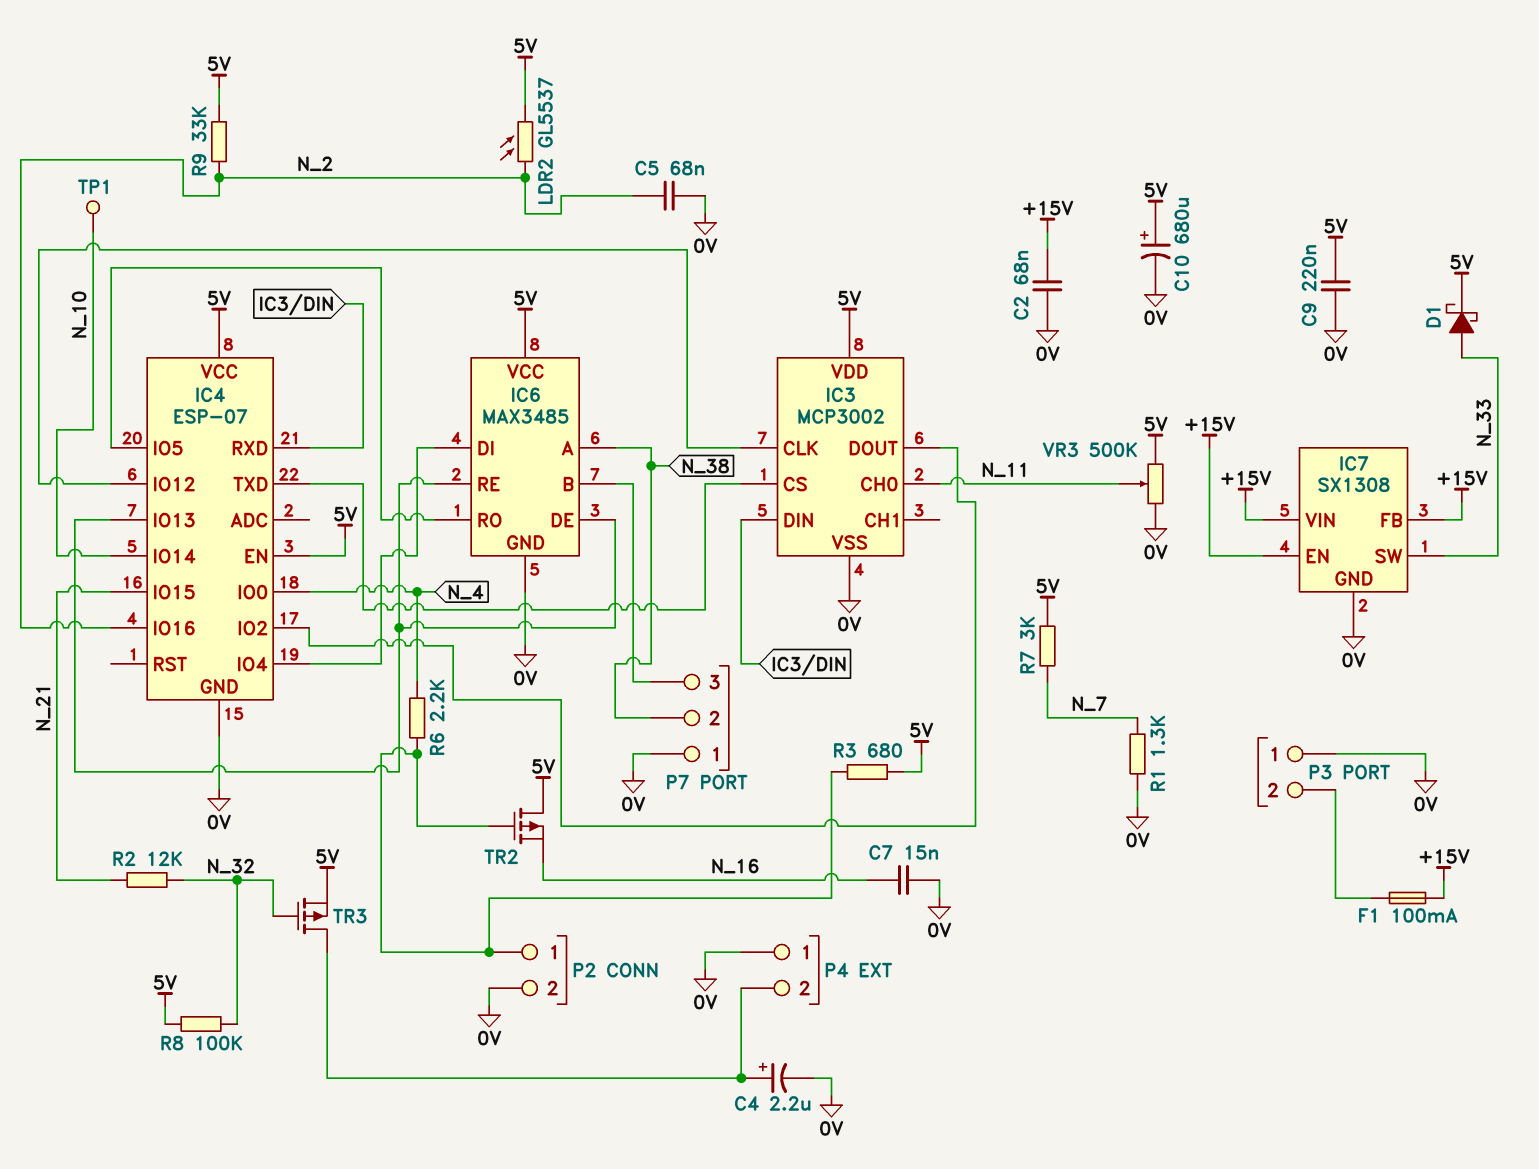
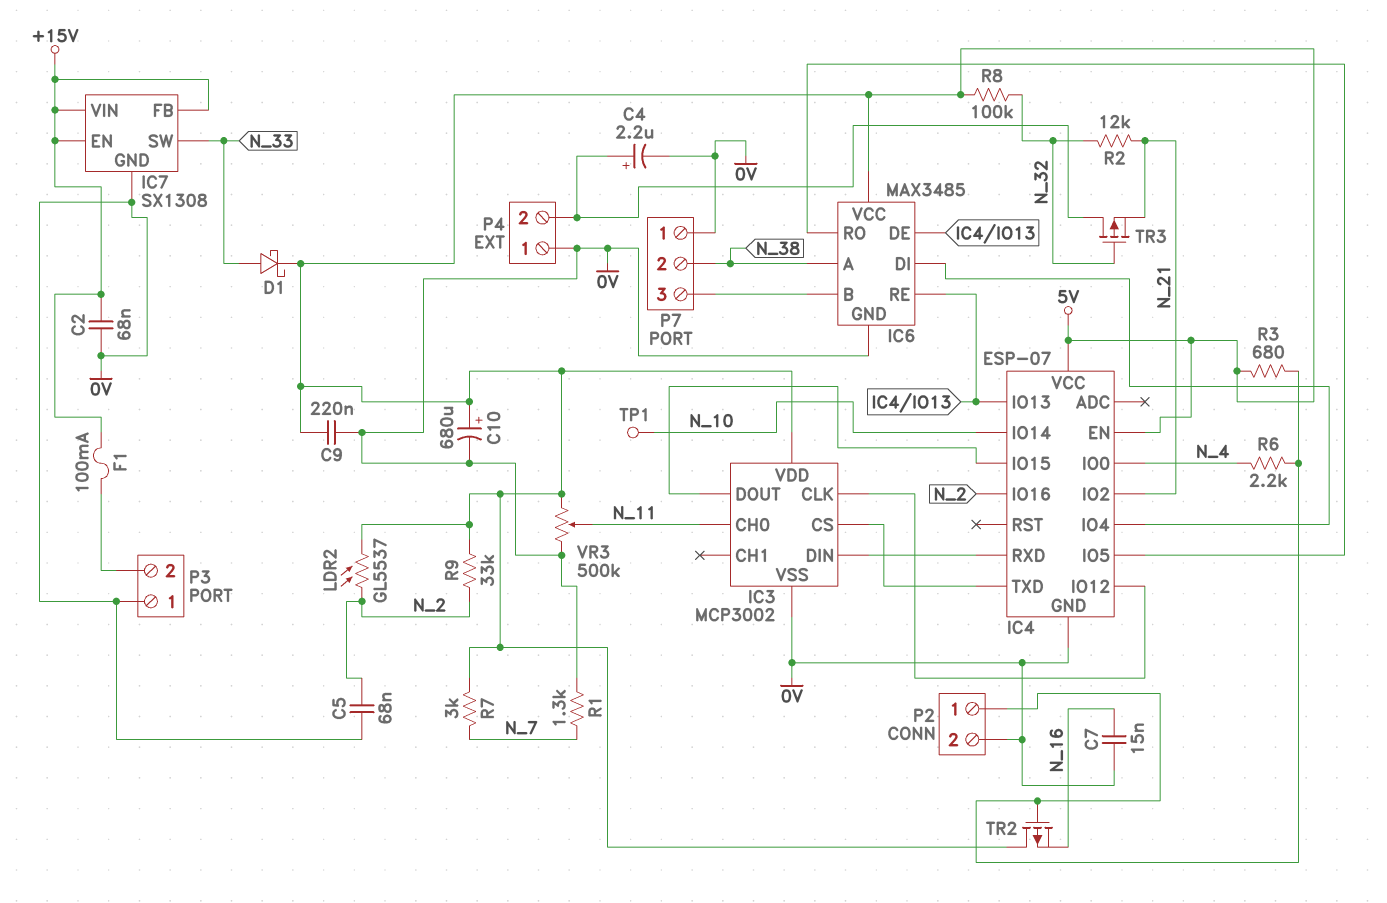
IC4 pin IO2: IC3/DOUT -> N_21
IC4 pin IO15: N_21 -> IC3/DOUT
TR3: PMOS (G N_32, D P4/2, S 5V) -> PMOS (G N_32, D P4/2, S N_21)

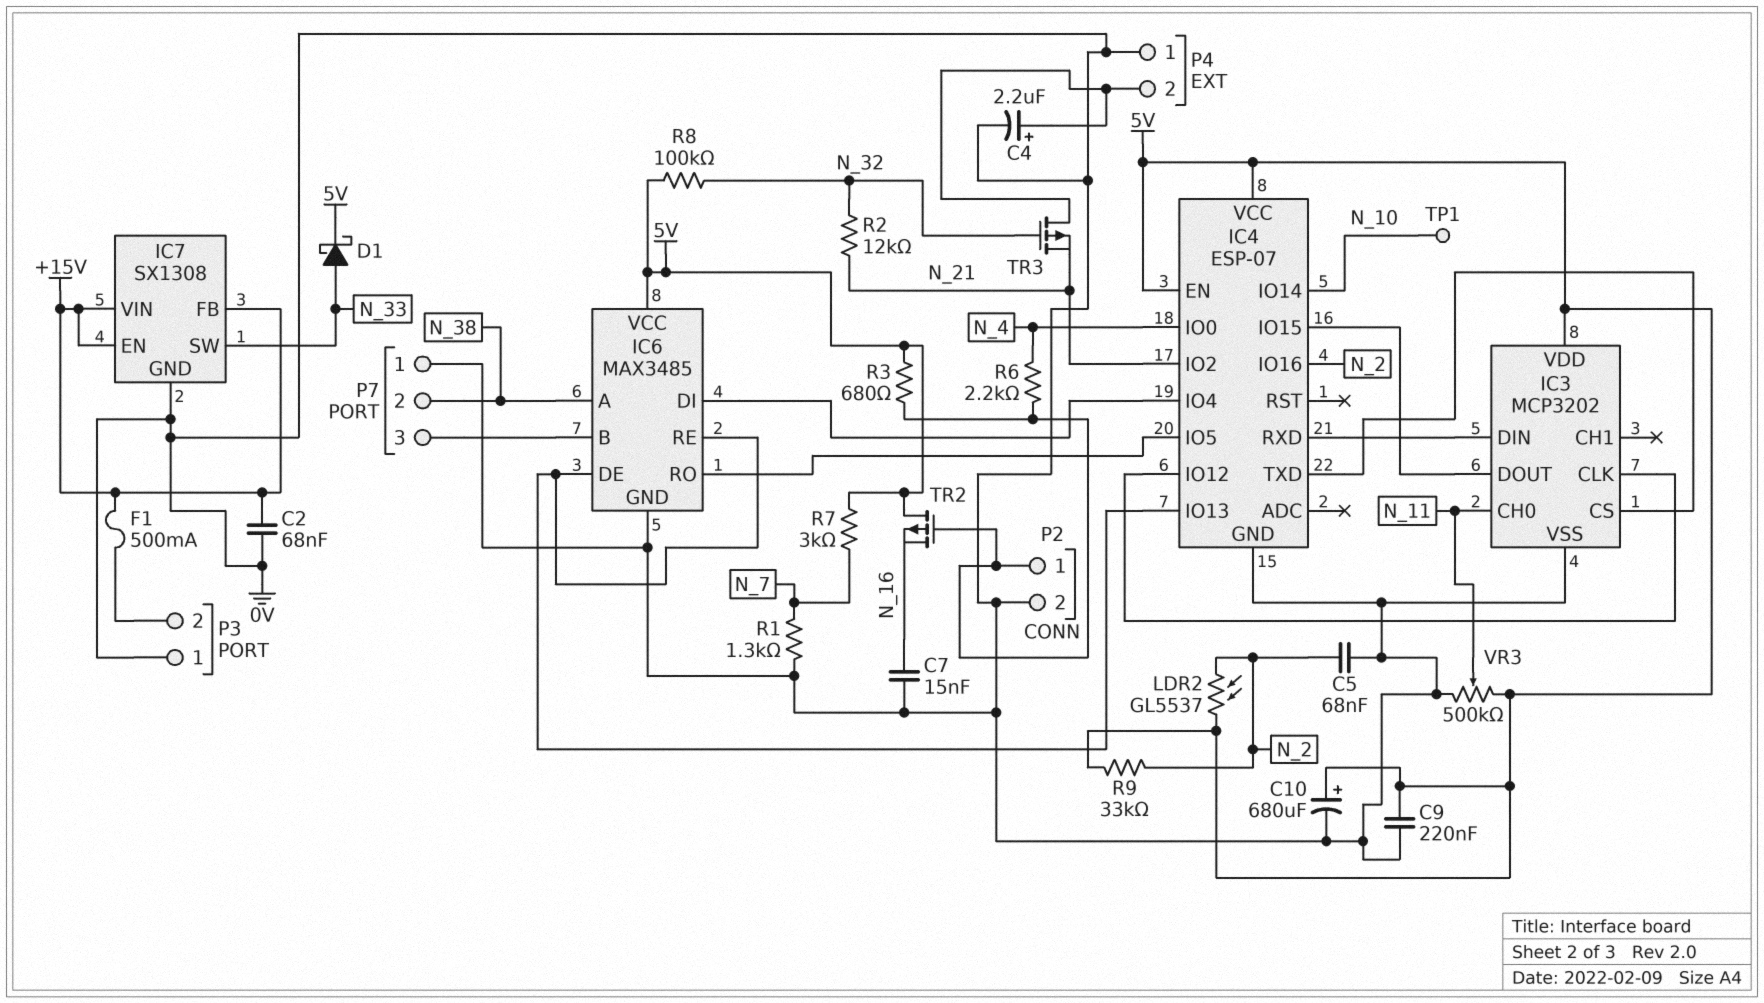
F1: 100mA (+15V, P3/2) -> 500mA (+15V, P3/2)
IC3: MCP3002 -> MCP3202

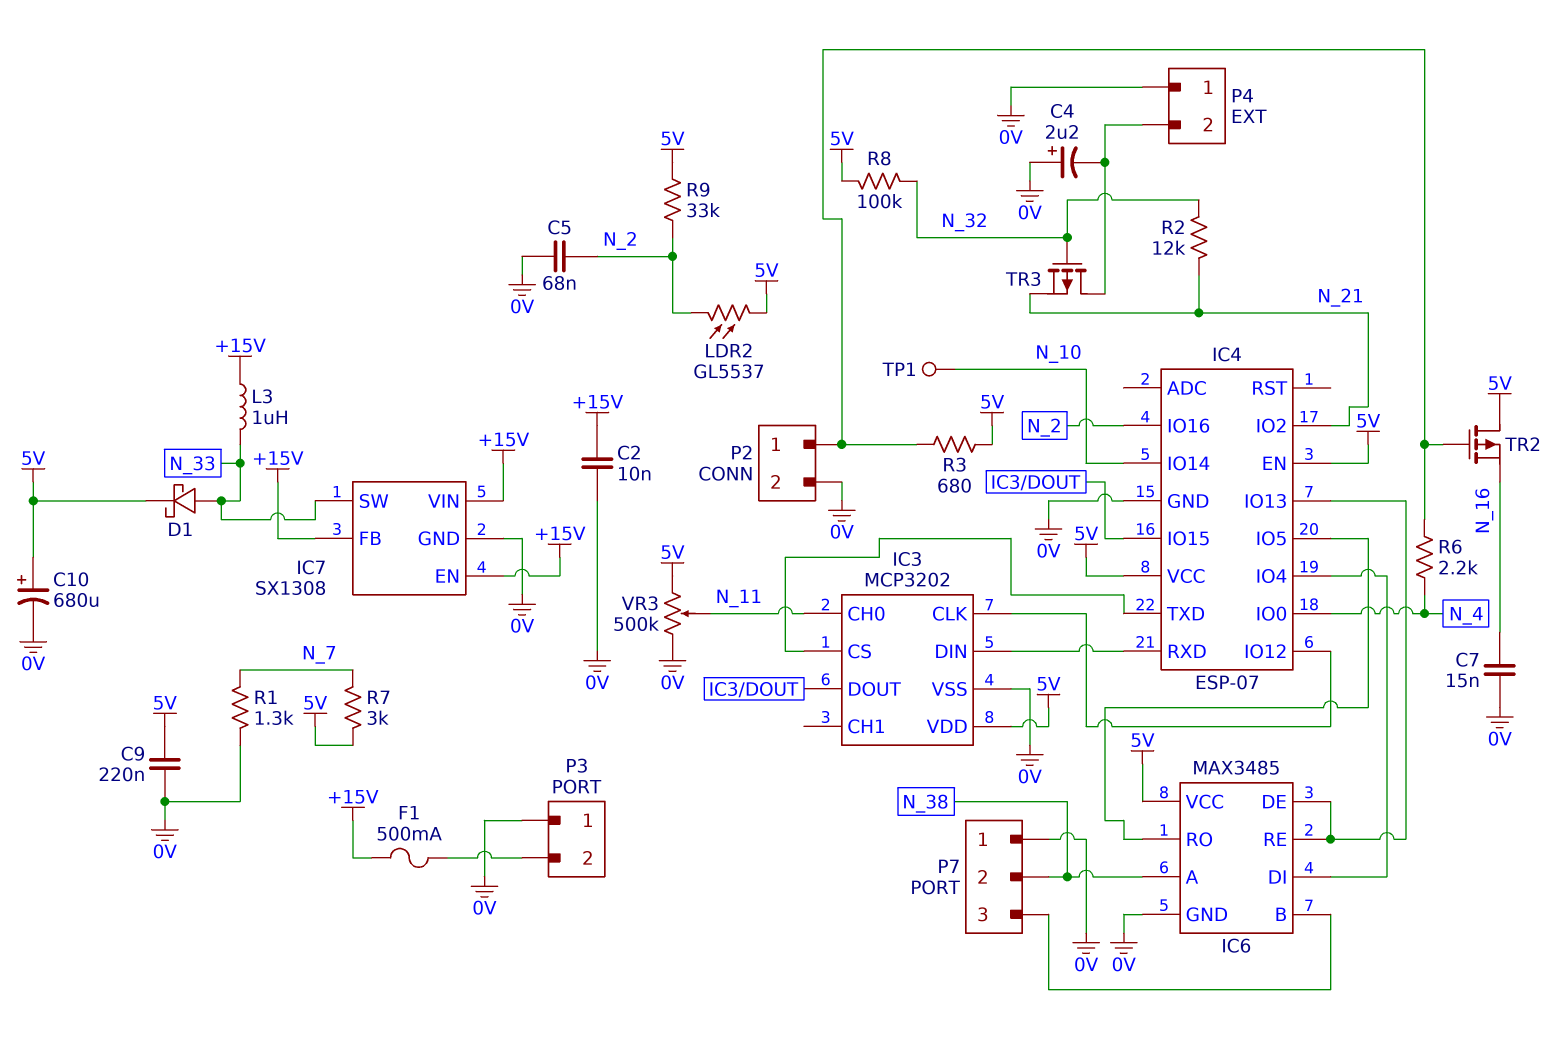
C2: 68nF (+15V, 0V) -> 10nF (+15V, 0V)
C4: 2.2uF (plus P4/2, minus 0V) -> 2.2uF (plus 0V, minus P4/2)
L3: none -> 1uH (+15V, N_33)

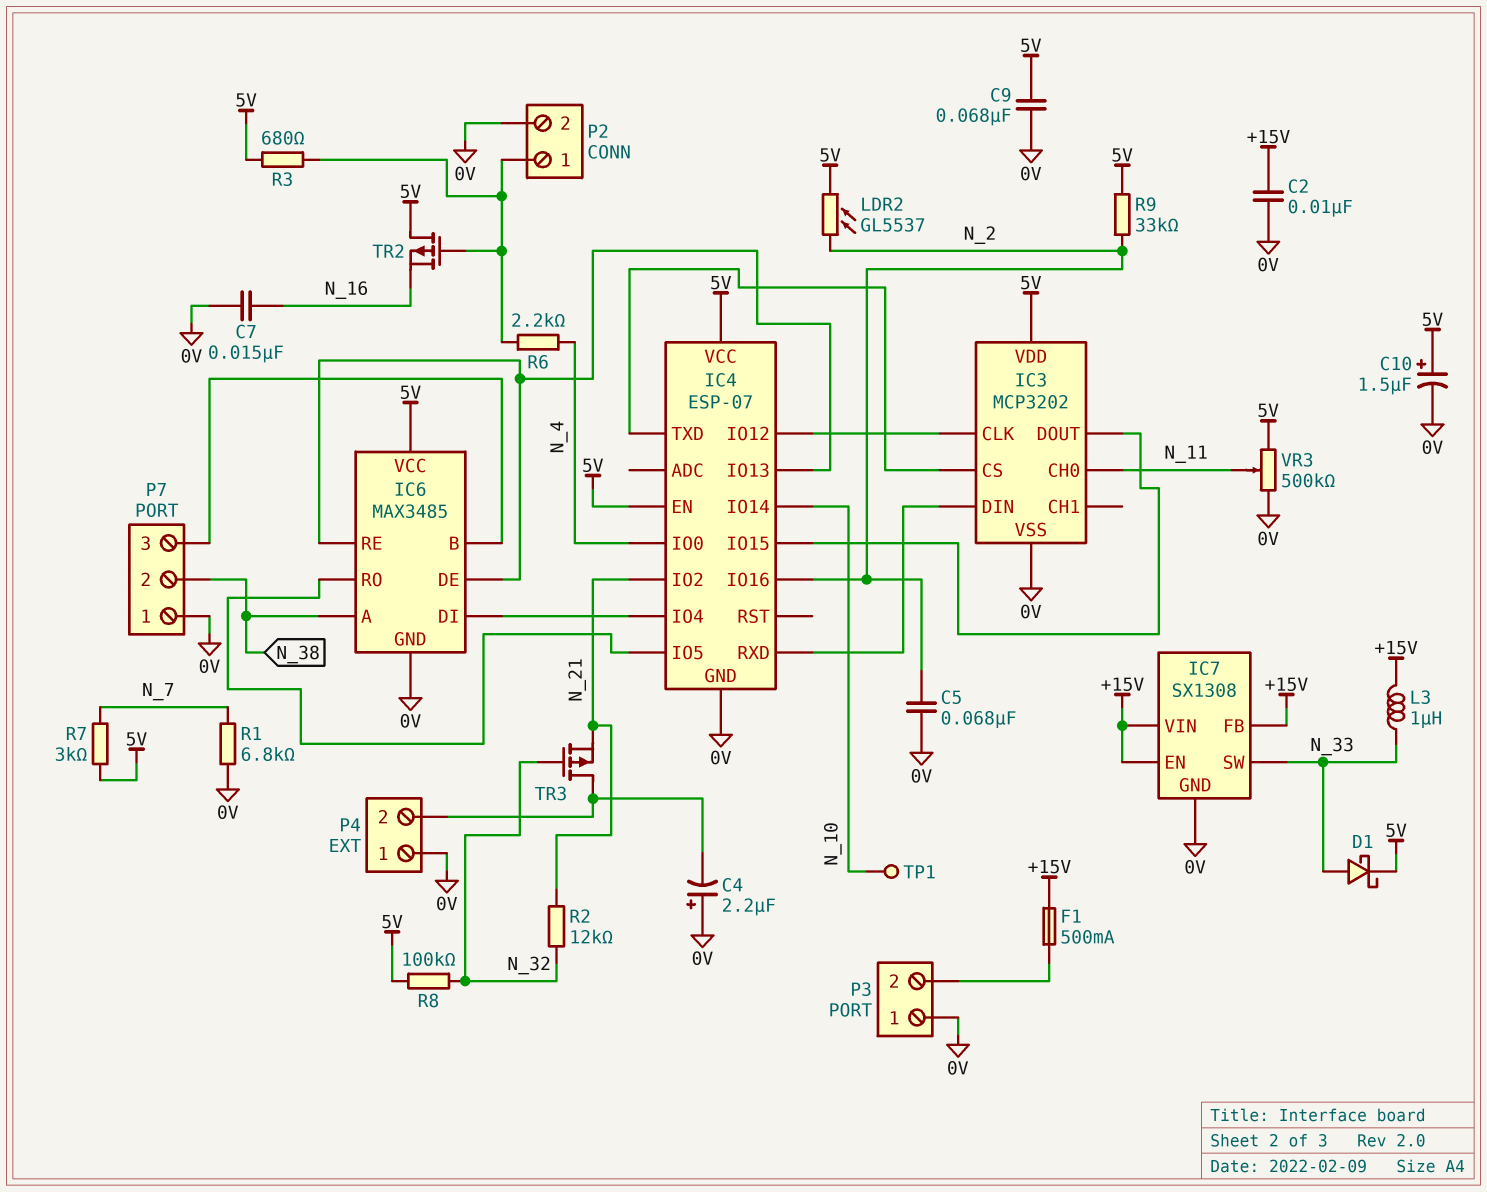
C9: 220nF (0V, 5V) -> 68nF (0V, 5V)
C10: 680uF (plus 5V, minus 0V) -> 1.5uF (plus 5V, minus 0V)
R1: 1.3k (0V, N_7) -> 6.8k (0V, N_7)

